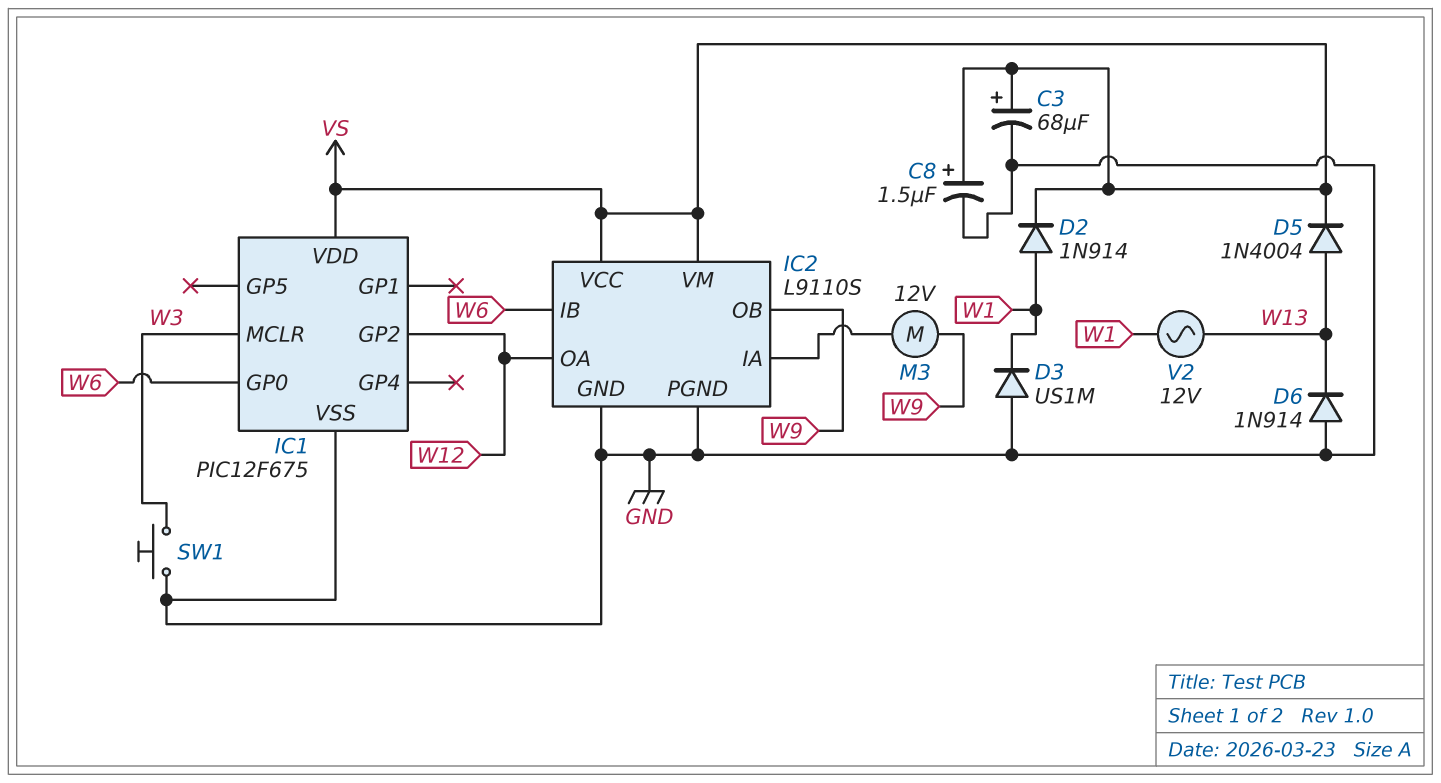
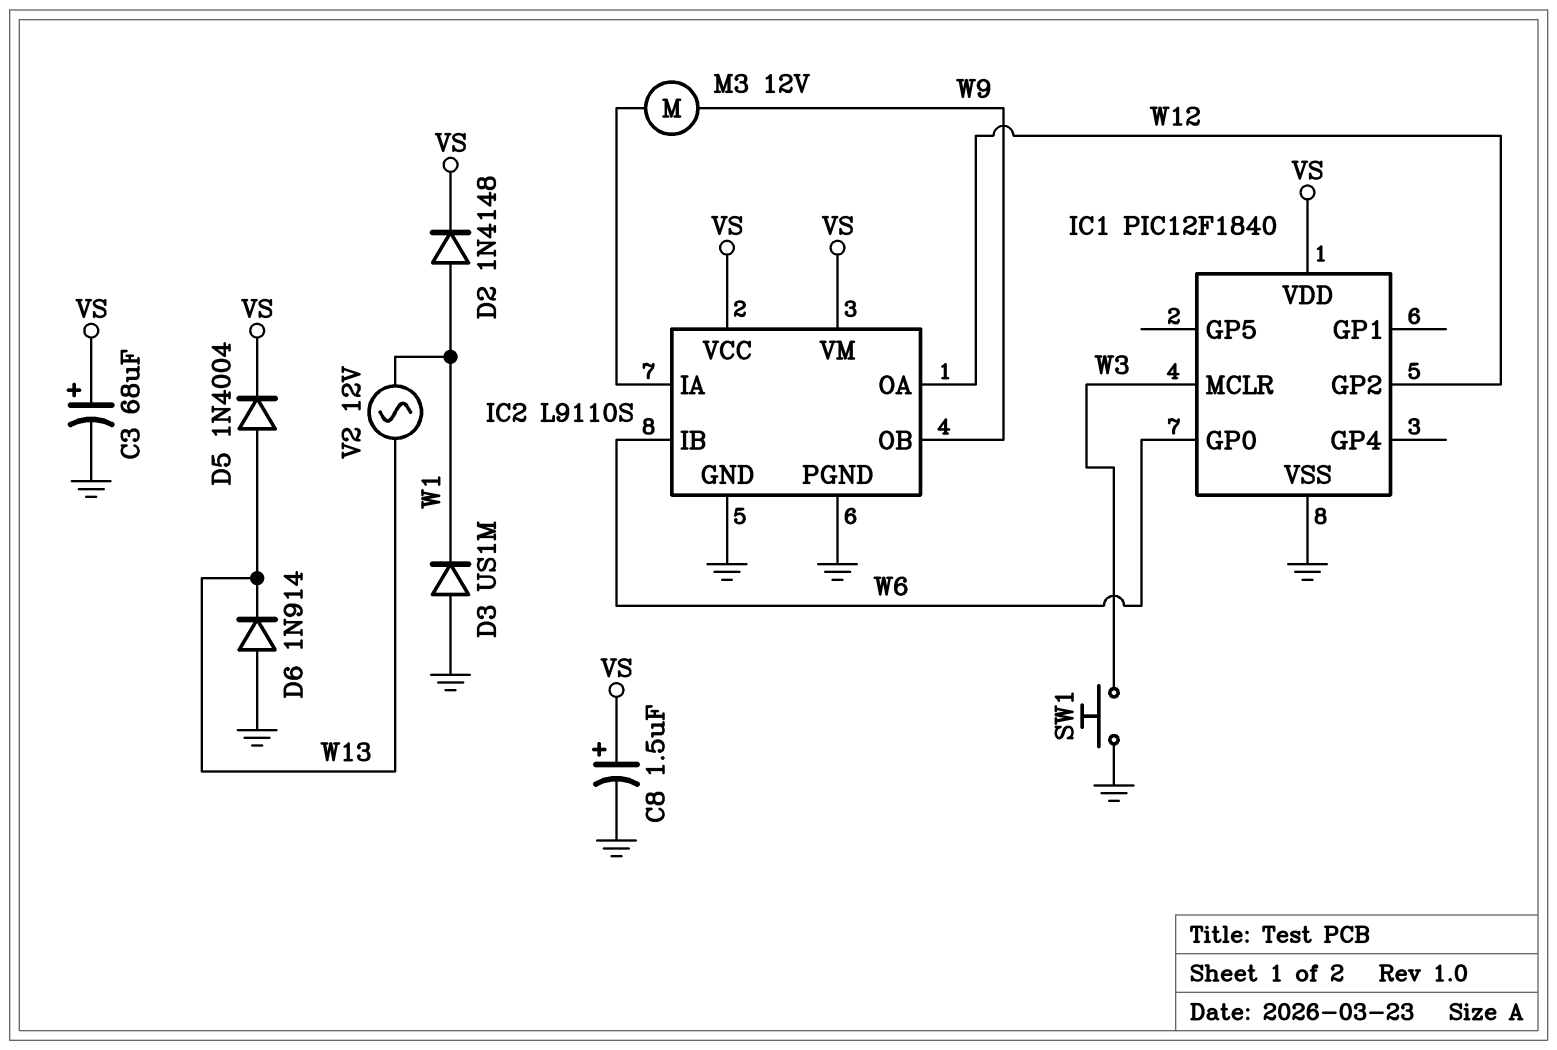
D2: diode 1N914 (A W1, K VS) -> diode 1N4148 (A W1, K VS)
IC1: PIC12F675 -> PIC12F1840

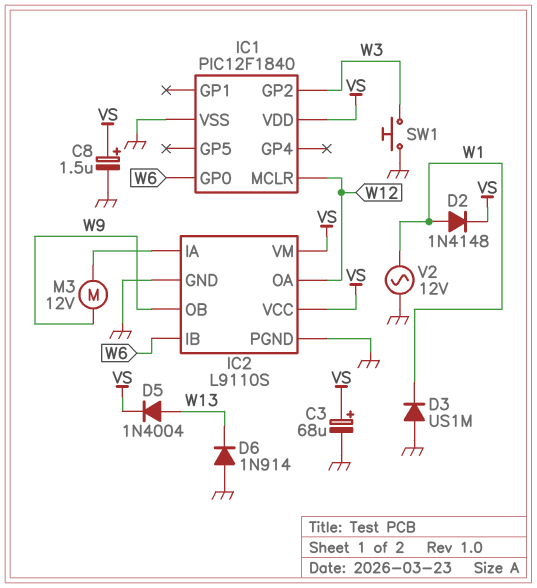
IC1 pin GP2: W12 -> W3
IC1 pin MCLR: W3 -> W12
V2: AC 12V (W1, W13) -> AC 12V (GND, W1)

